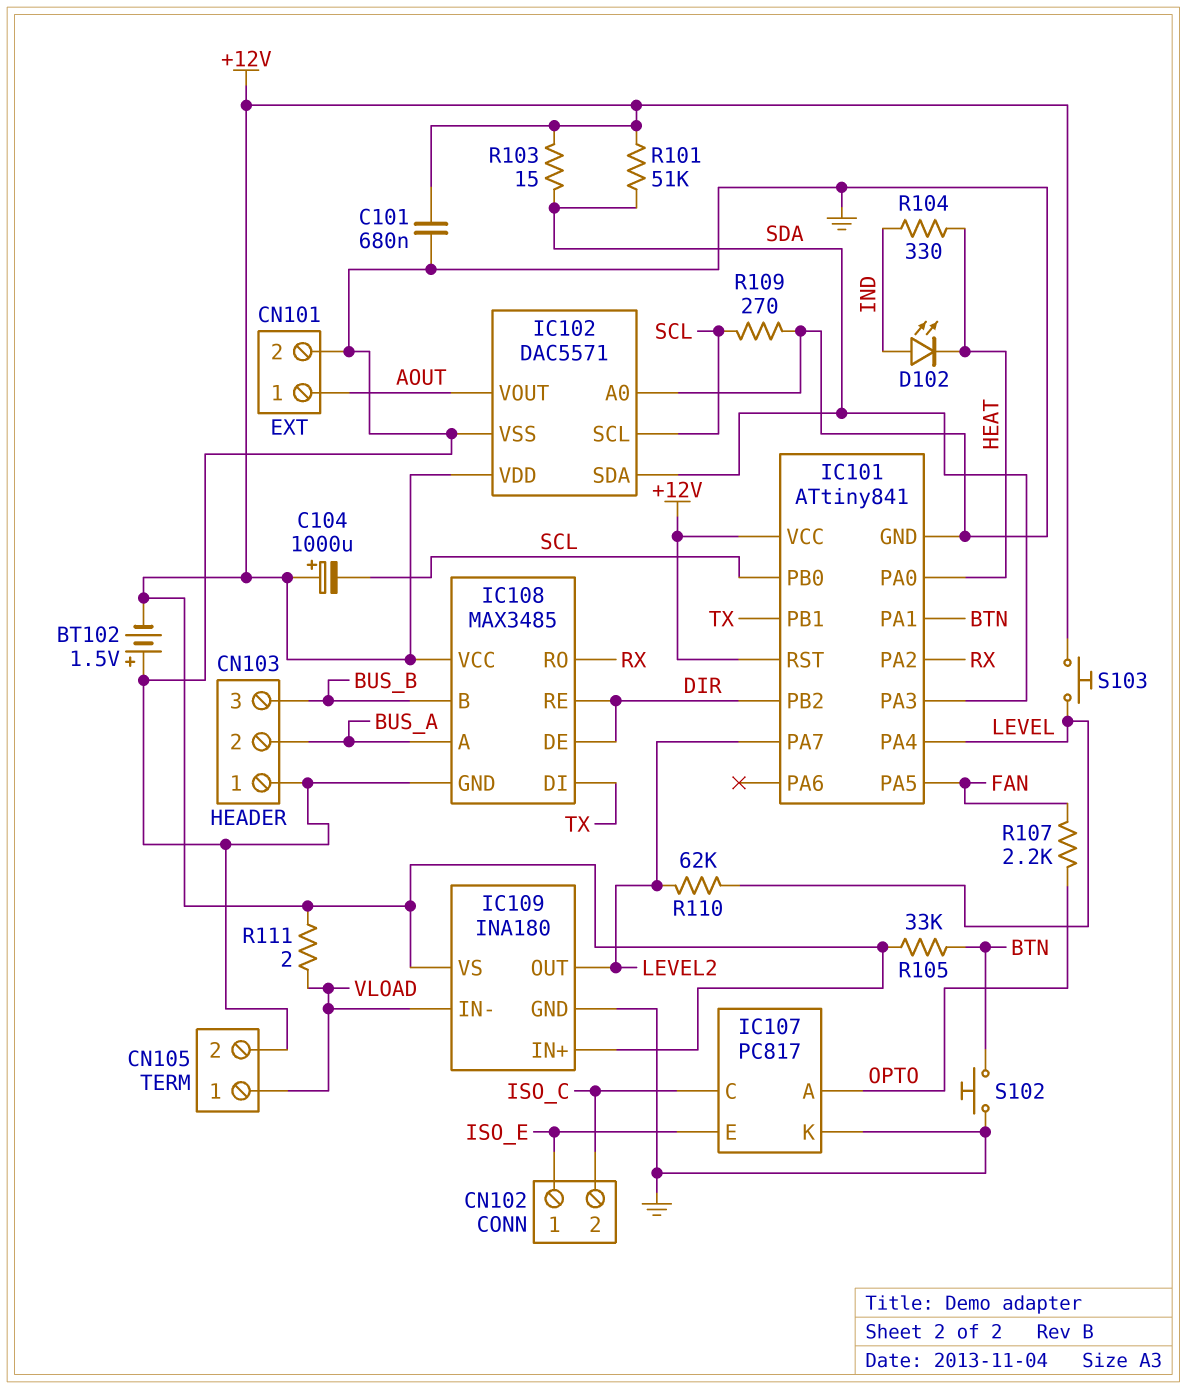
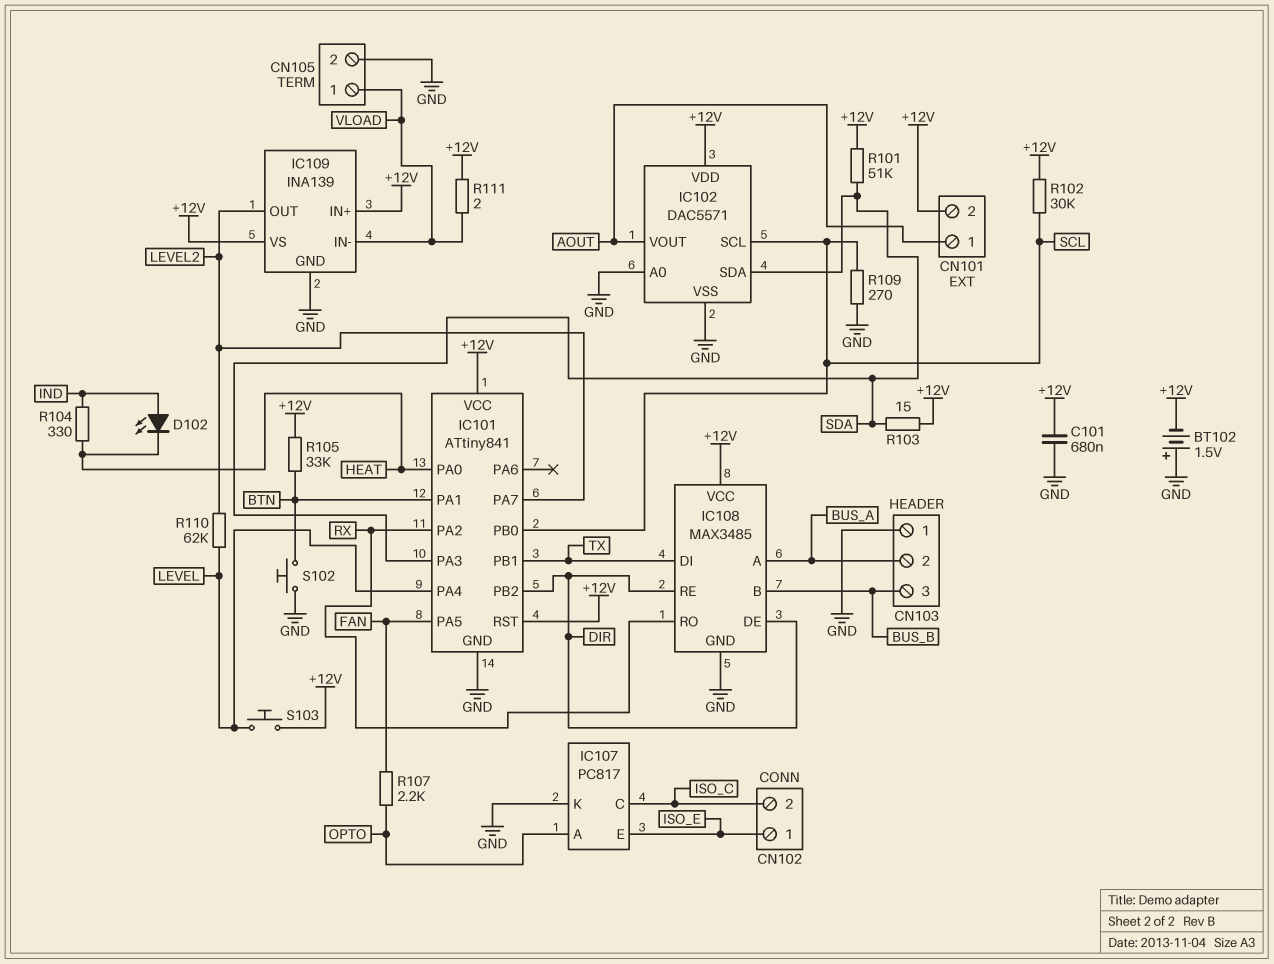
C104: 1000uF (plus +12V, minus SCL) -> none
CN101 pin 2: GND -> +12V
IC109: INA180 -> INA139
R102: none -> 30k (+12V, SCL)

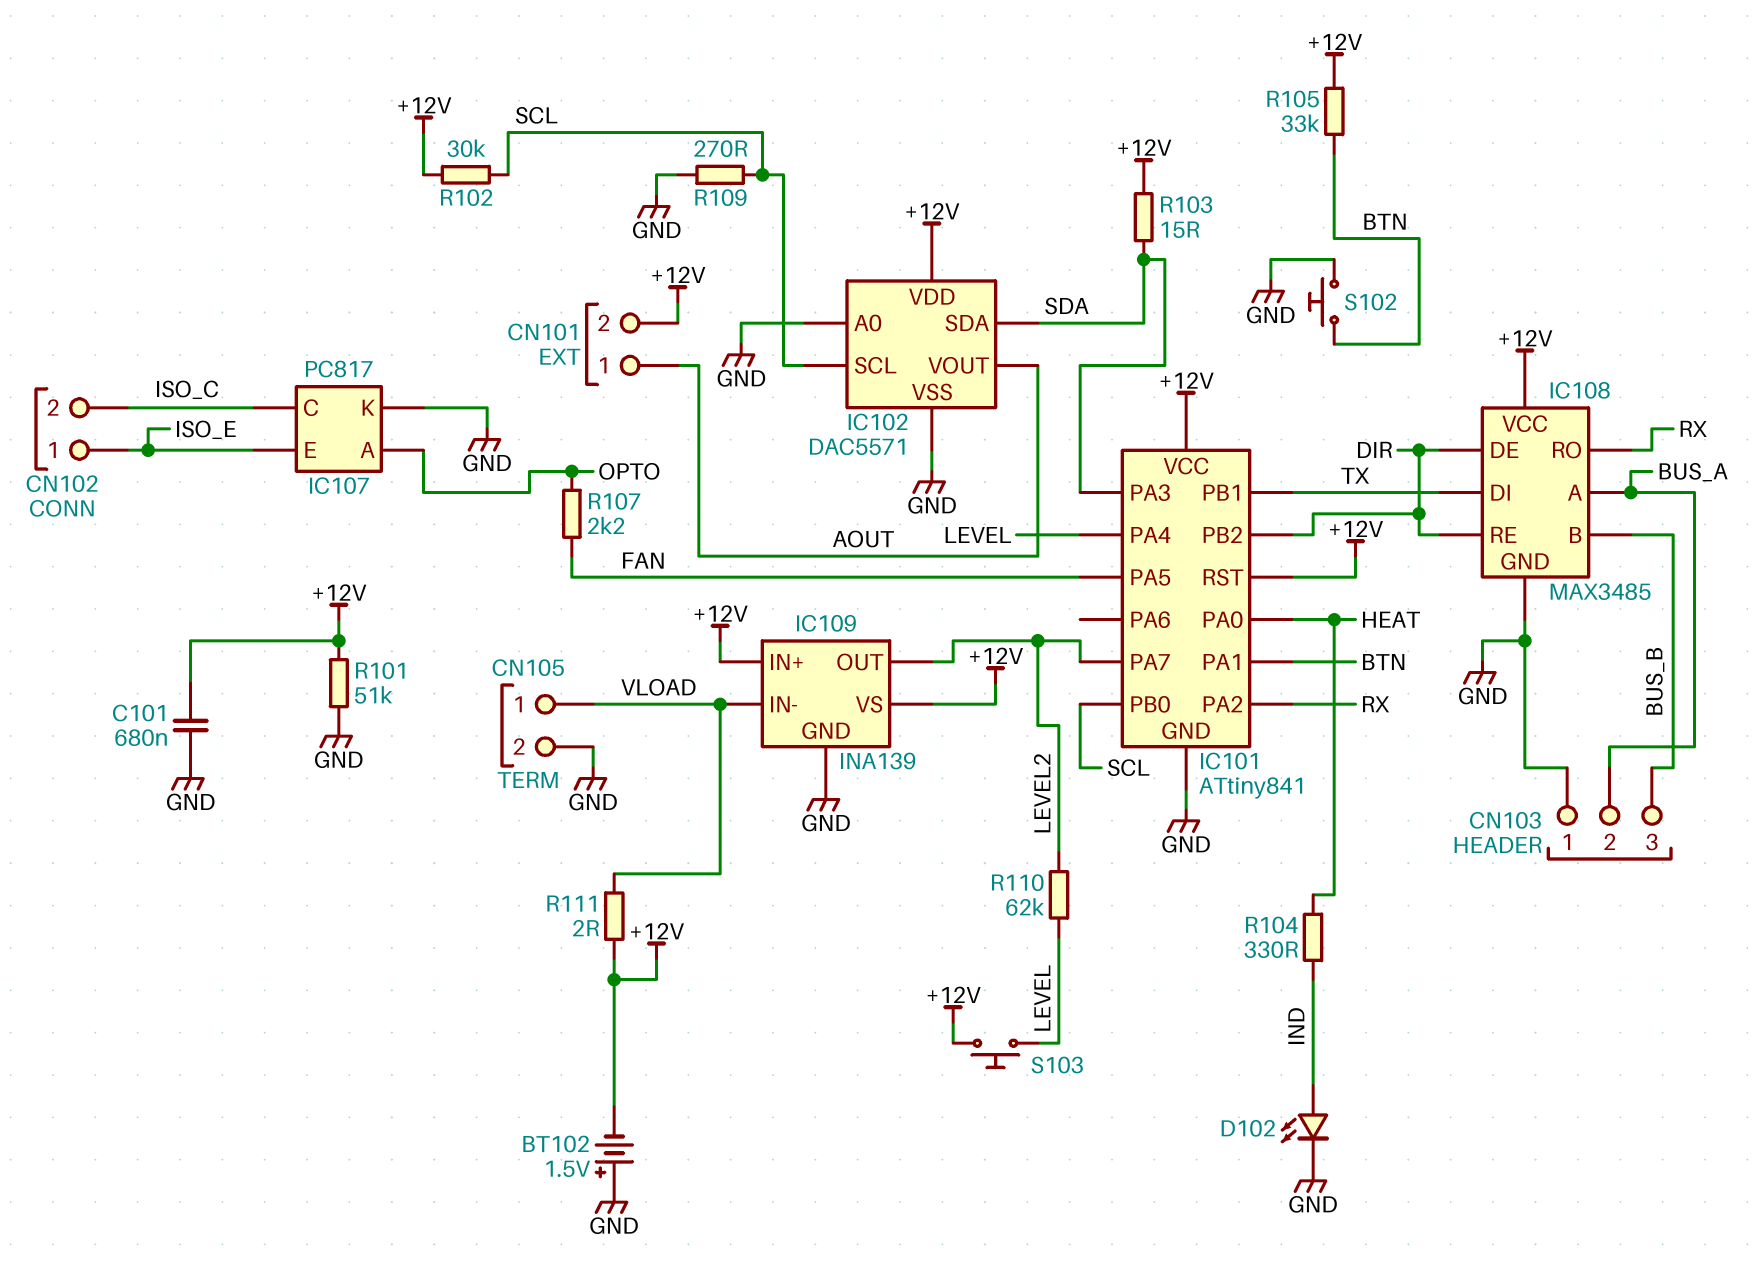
D102: LED (A IND, K HEAT) -> LED (A IND, K GND)
R101: 51k (+12V, SDA) -> 51k (+12V, GND)

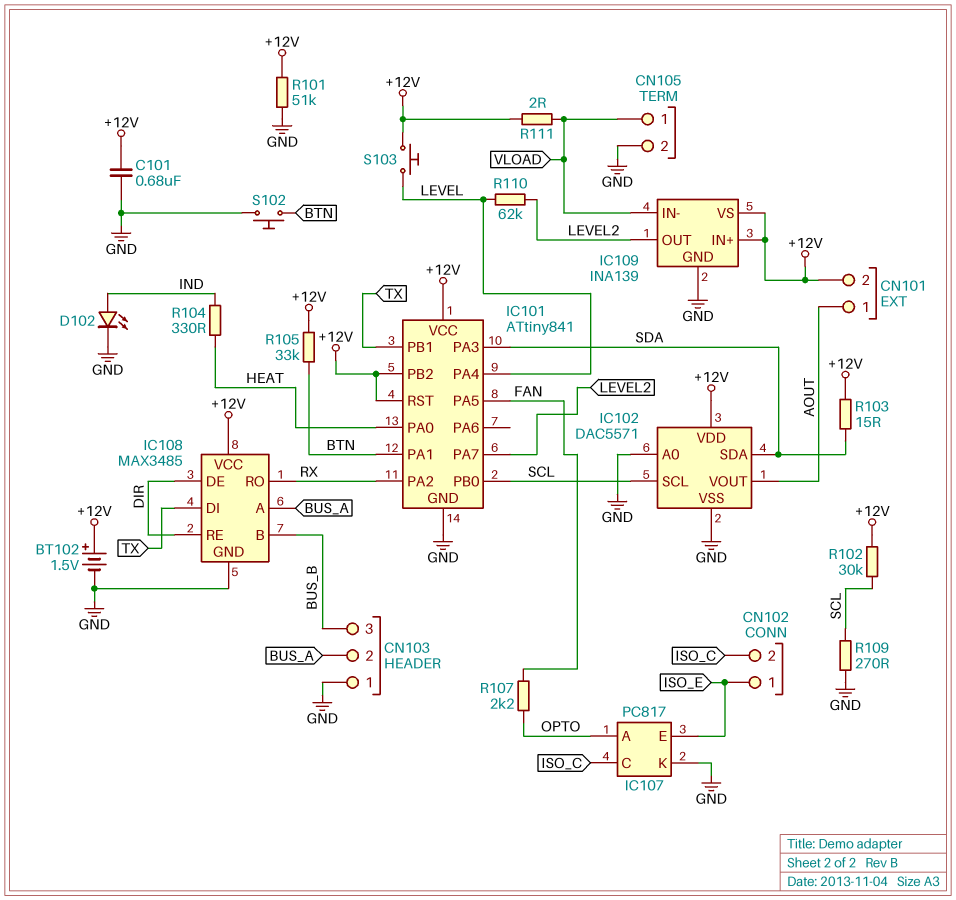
BT102: 1.5V (plus GND, minus +12V) -> 1.5V (plus +12V, minus GND)
IC101 pin PB2: DIR -> +12V

